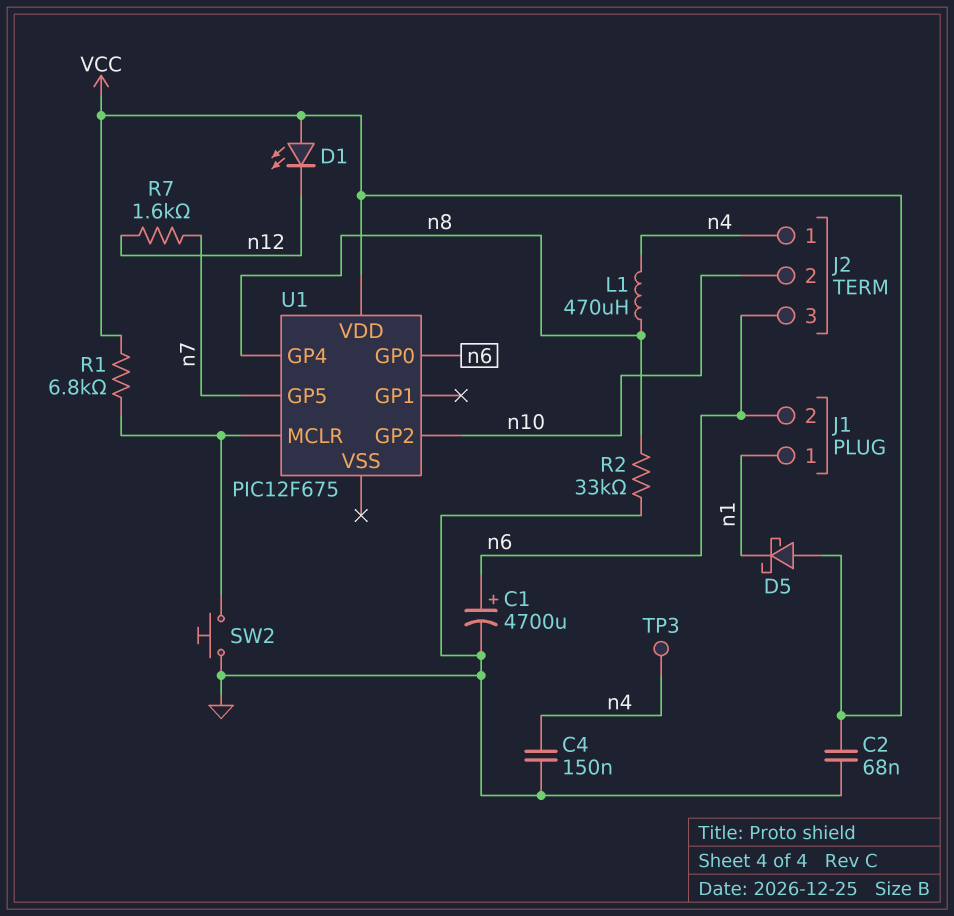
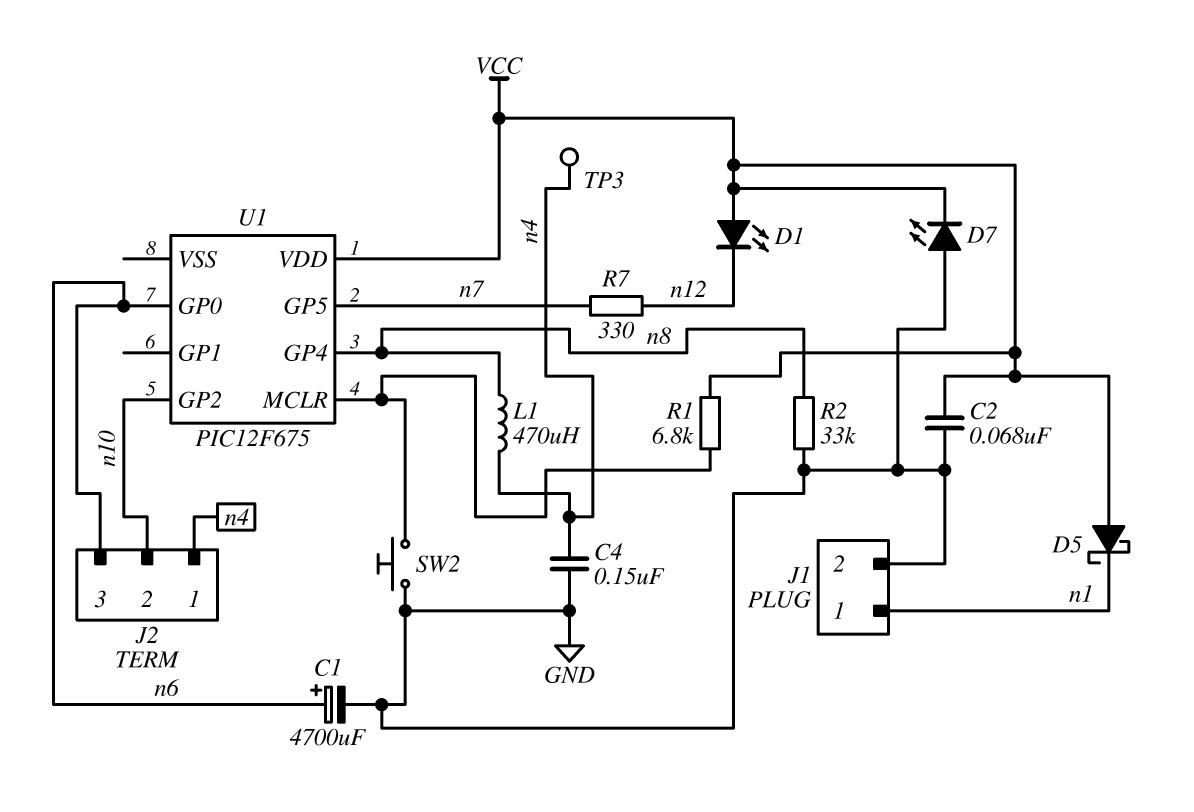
D7: none -> LED (A GND, K VCC)
J1 pin 2: n6 -> GND
R7: 1.6k (n7, n12) -> 330 (n7, n12)

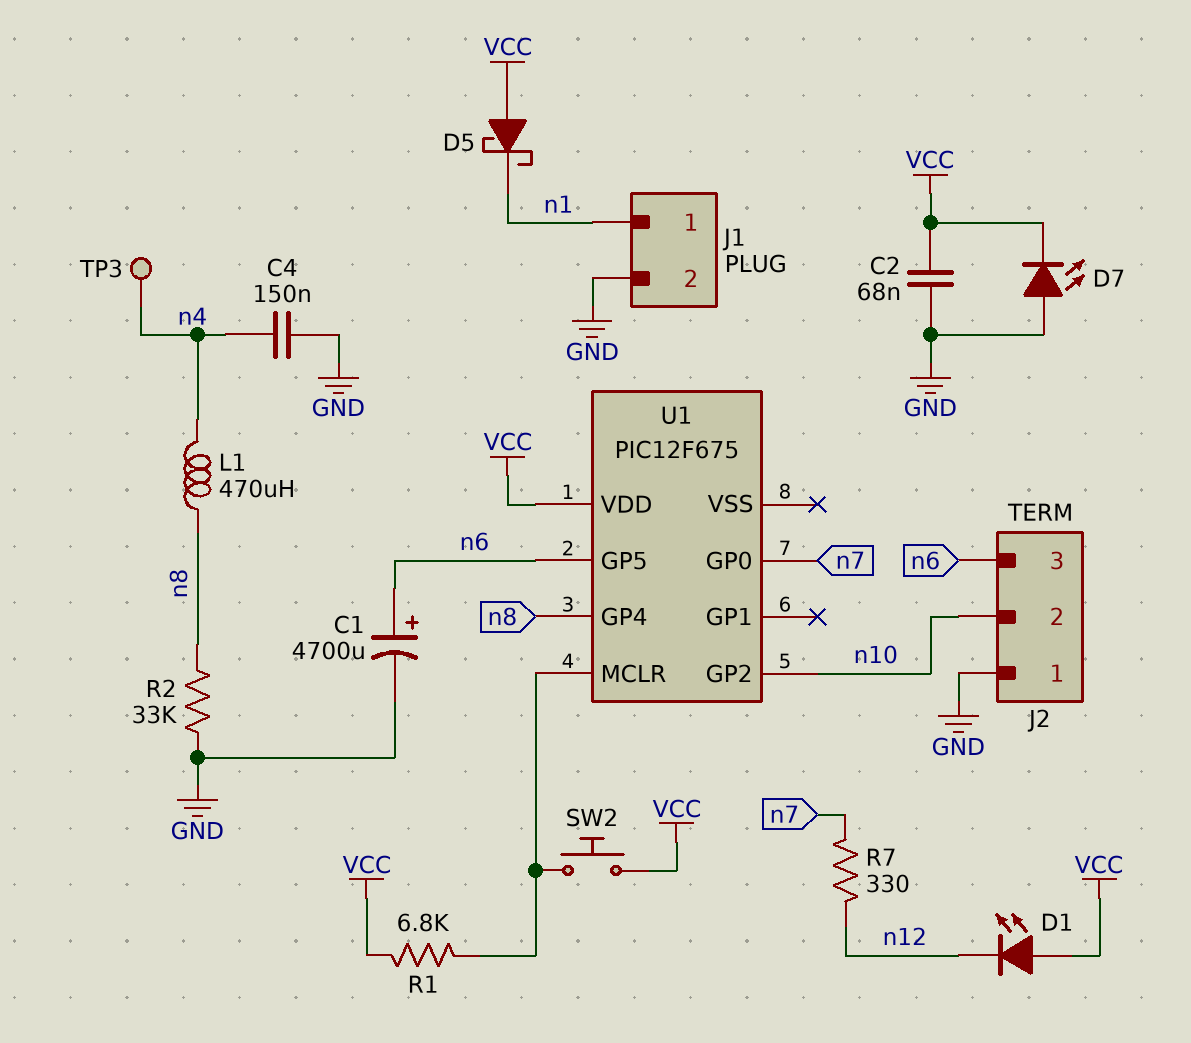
J2 pin 1: n4 -> GND
SW2: button (GND, U1/MCLR) -> button (U1/MCLR, VCC)
U1 pin GP0: n6 -> n7
U1 pin GP5: n7 -> n6

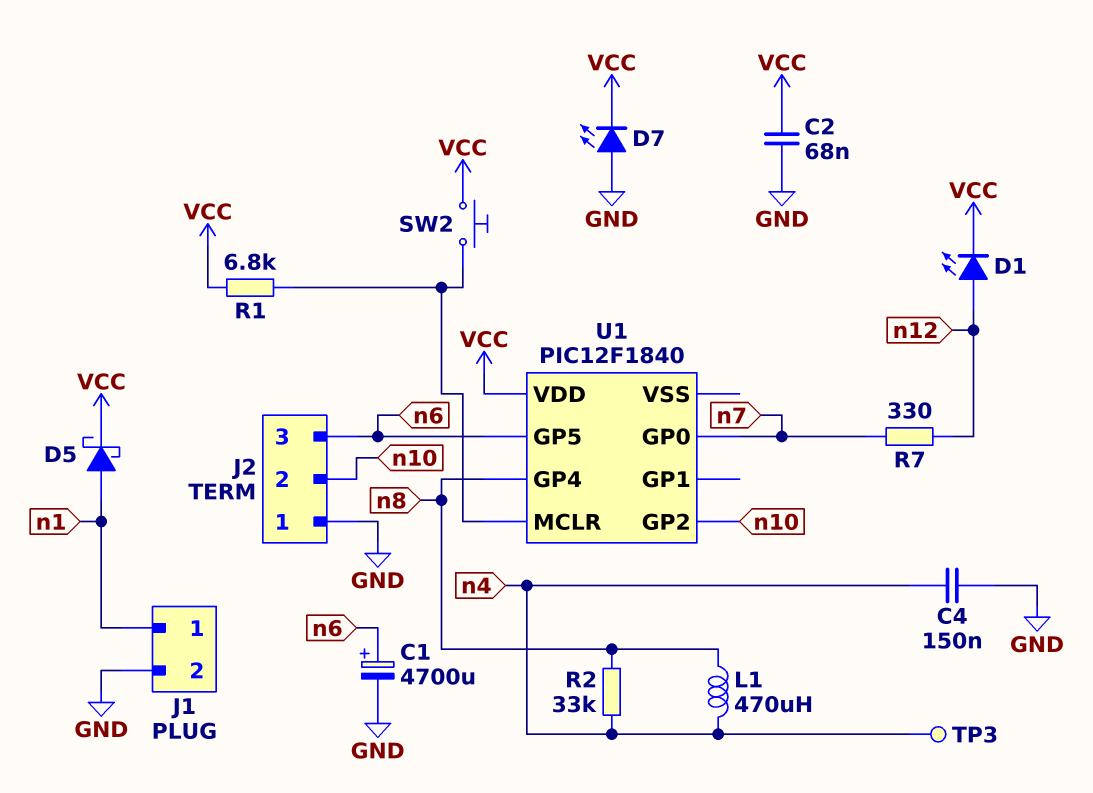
D1: LED (A VCC, K n12) -> LED (A n12, K VCC)
D5: schottky (A VCC, K n1) -> schottky (A n1, K VCC)
R2: 33k (GND, n8) -> 33k (n4, n8)
U1: PIC12F675 -> PIC12F1840

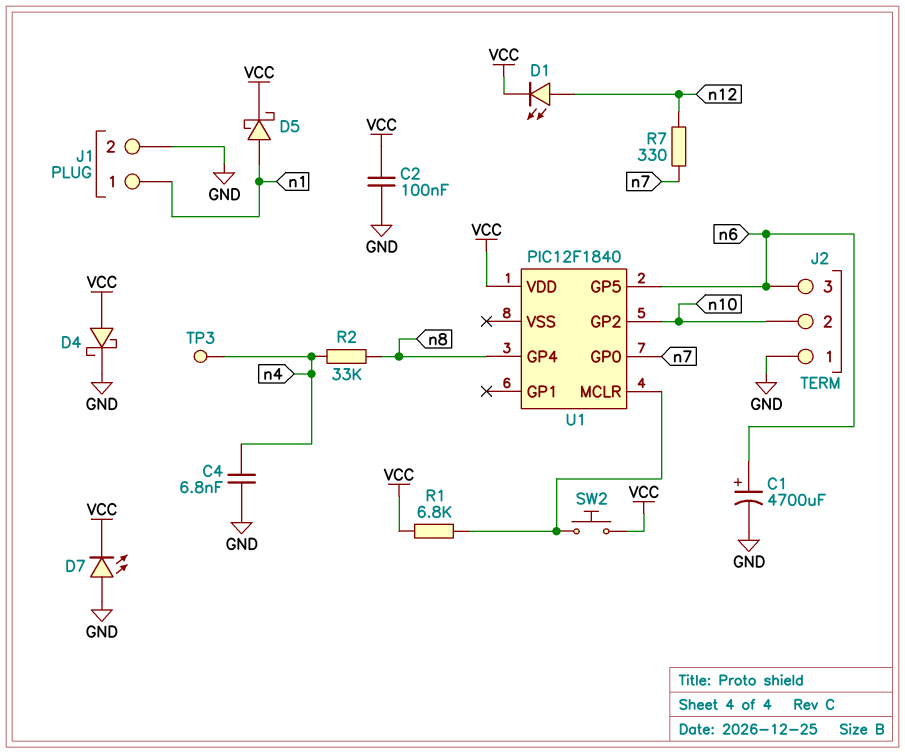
C2: 68nF (GND, VCC) -> 100nF (GND, VCC)
C4: 150nF (GND, n4) -> 6.8nF (GND, n4)
D4: none -> schottky (A VCC, K GND)
L1: 470uH (n4, n8) -> none

